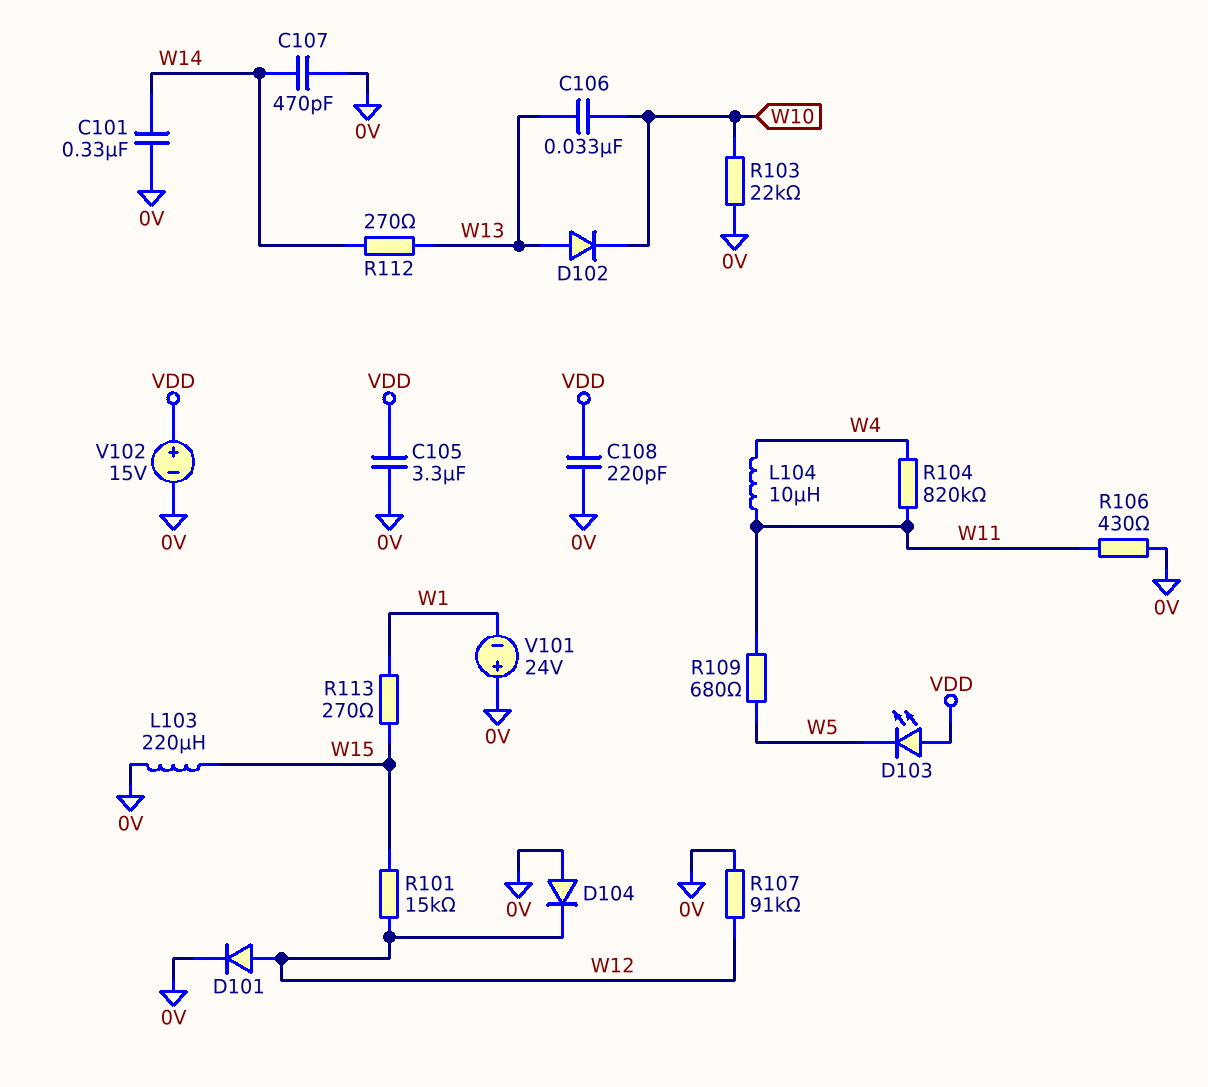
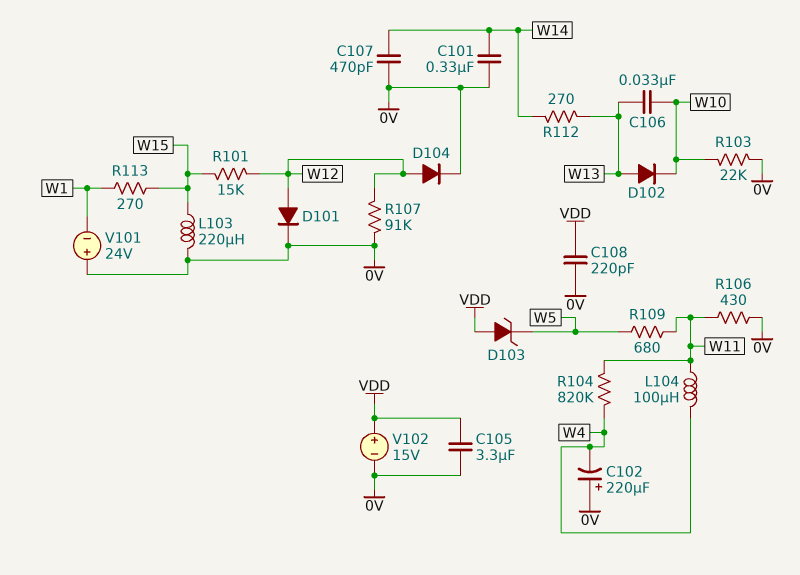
C102: none -> 220uF (plus 0V, minus W4)
D103: LED (A VDD, K W5) -> zener (A VDD, K W5)
D104: diode (A 0V, K W12) -> diode (A W12, K 0V)
L104: 10uH (W4, W11) -> 100uH (W4, W11)

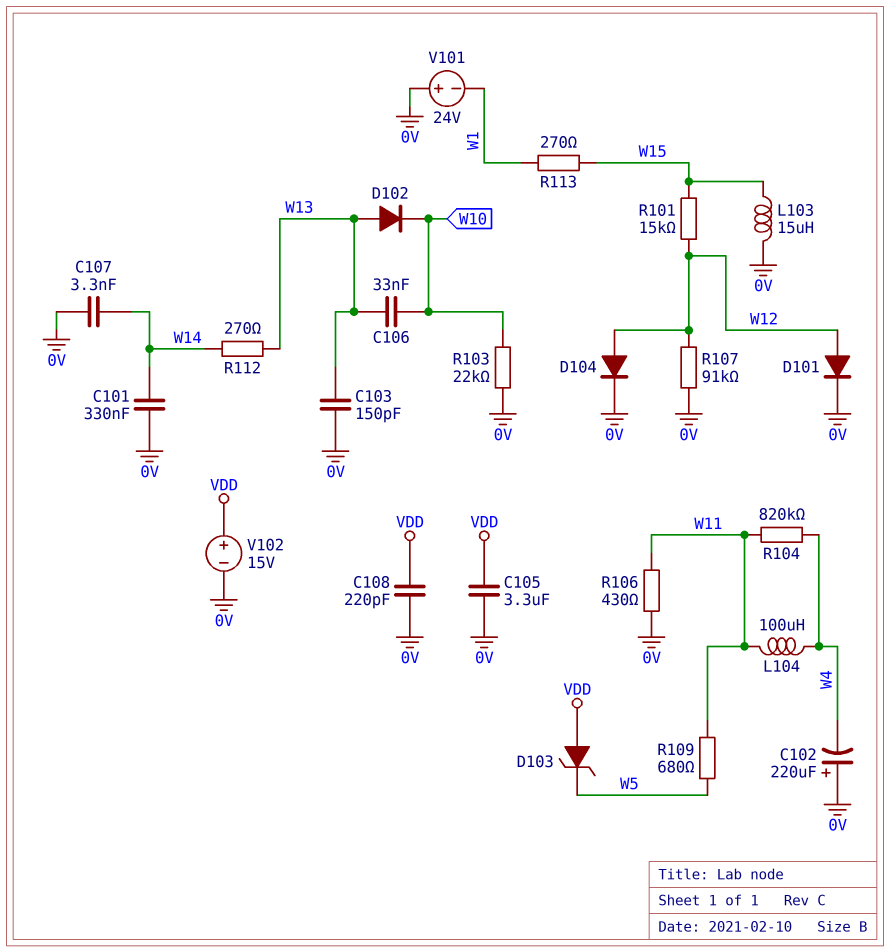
C103: none -> 150pF (0V, W13)
C107: 470pF (0V, W14) -> 3.3nF (0V, W14)
L103: 220uH (0V, W15) -> 15uH (0V, W15)

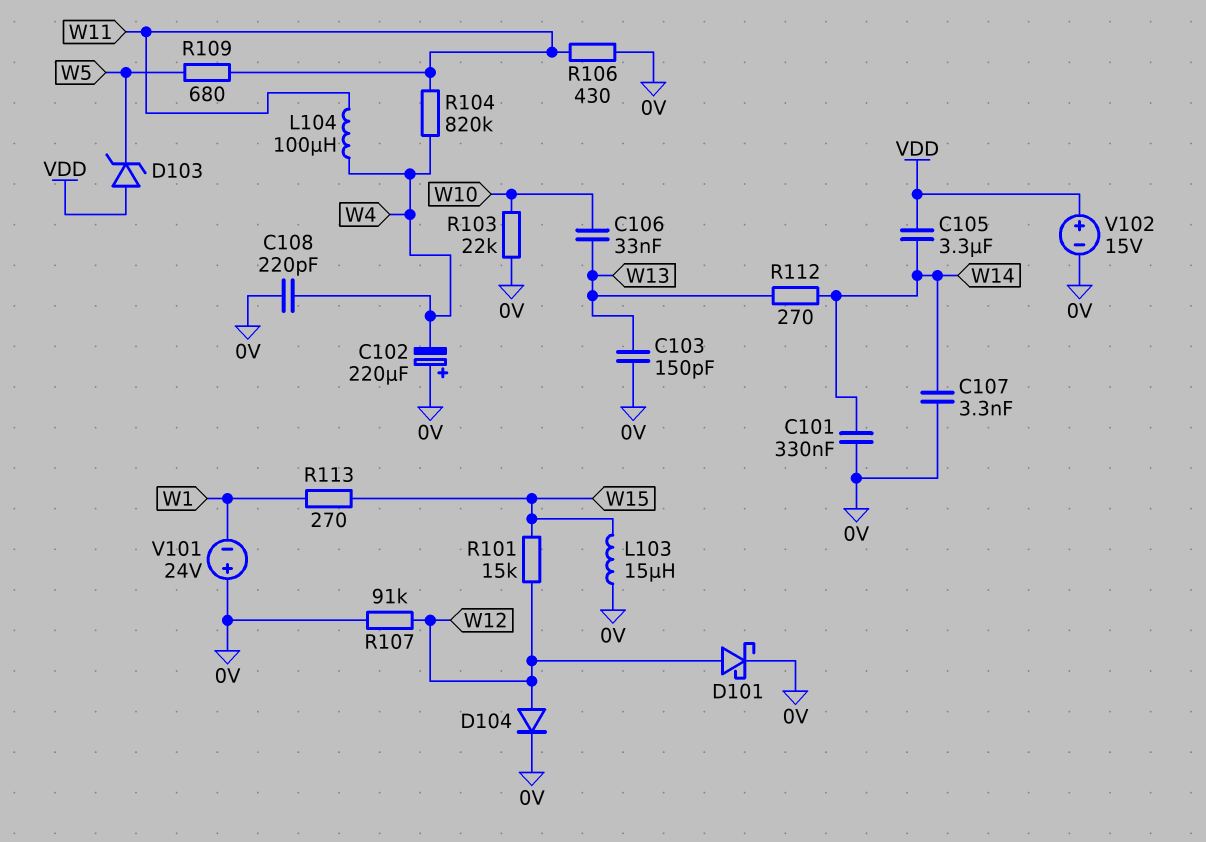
C105: 3.3uF (0V, VDD) -> 3.3uF (VDD, W14)
C108: 220pF (0V, VDD) -> 220pF (0V, W4)
D101: diode (A W12, K 0V) -> schottky (A W12, K 0V)
D102: diode (A W13, K W10) -> none

